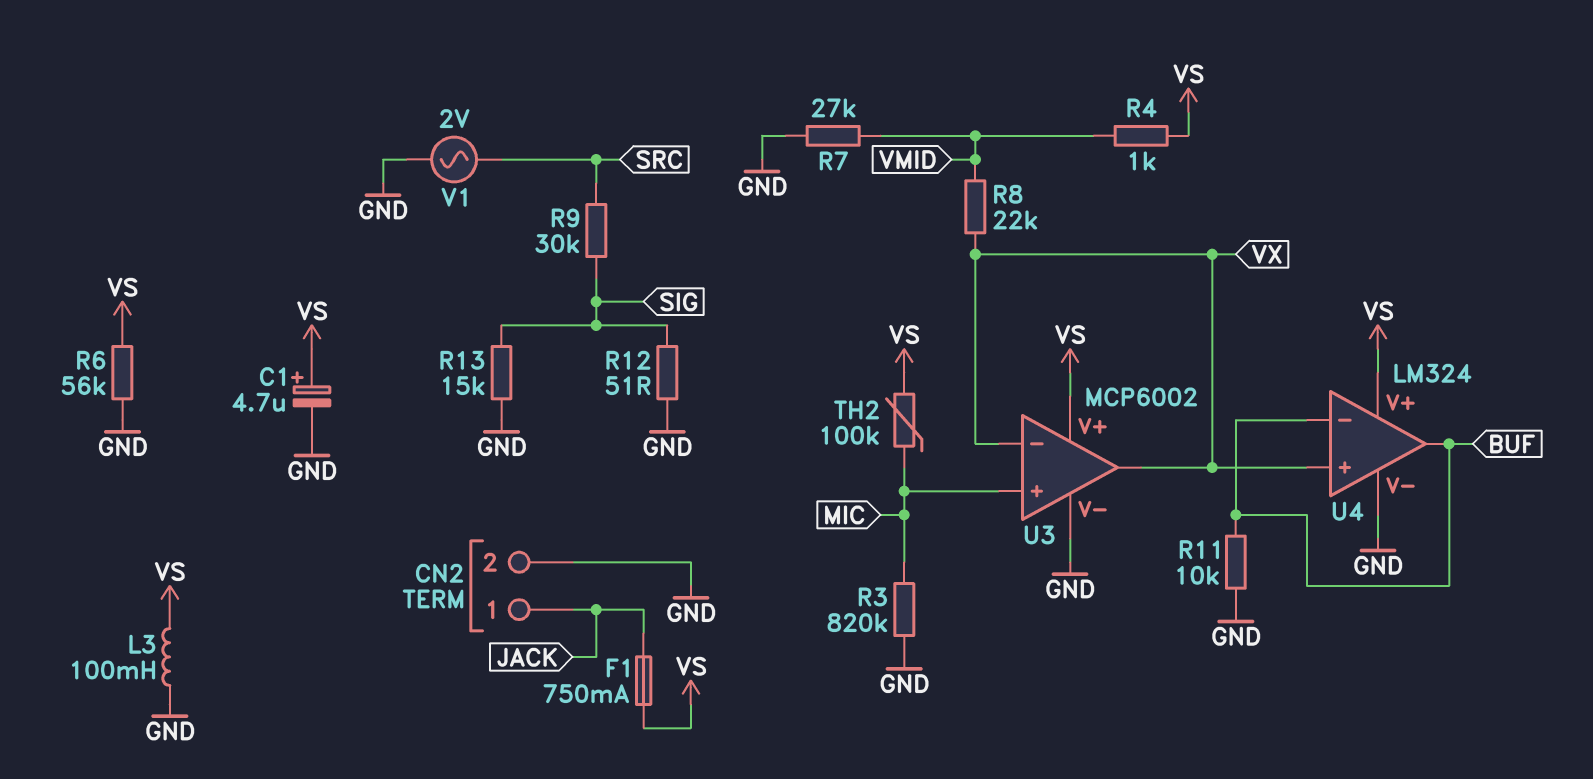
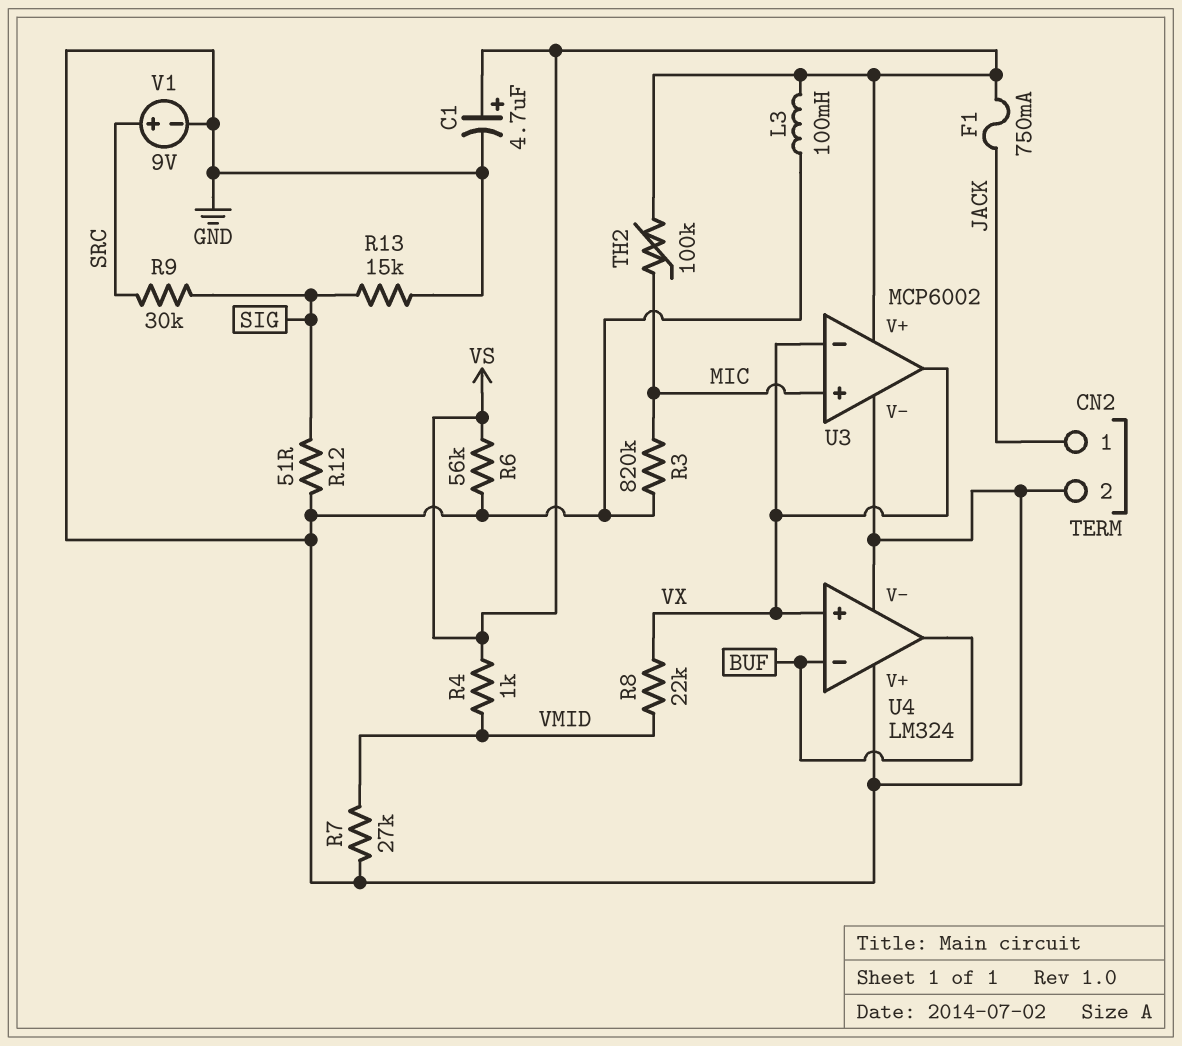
R11: 10k (BUF, GND) -> none
U4 pin V+: VS -> GND
V1: AC 2V (GND, SRC) -> 9V (plus SRC, minus GND)

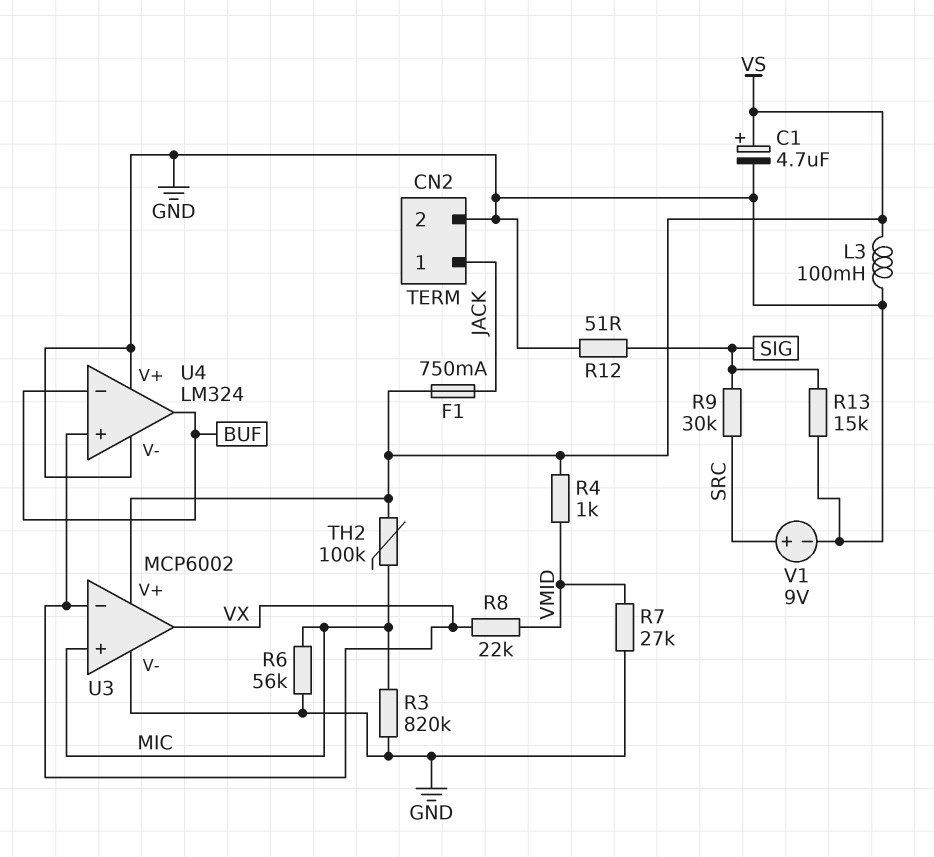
R6: 56k (GND, VS) -> 56k (GND, MIC)

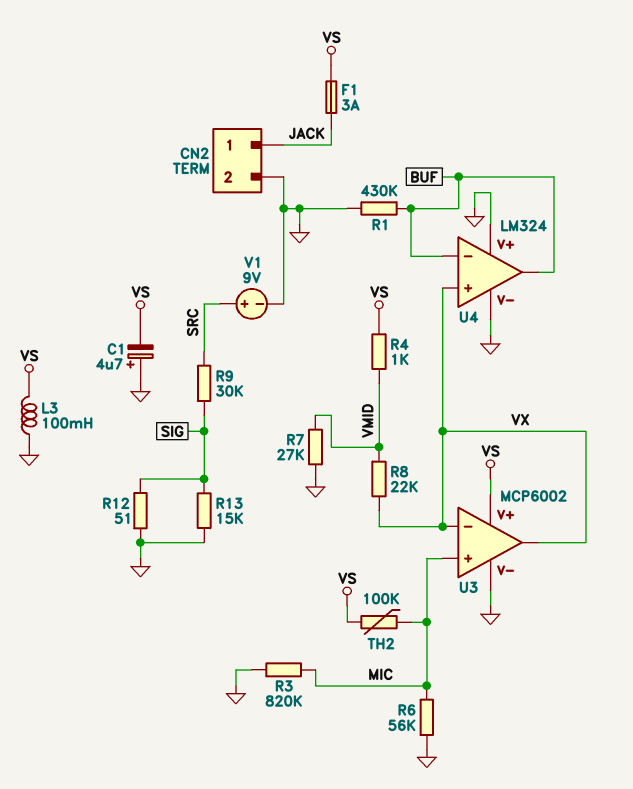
C1: 4.7uF (plus VS, minus GND) -> 4.7uF (plus GND, minus VS)
F1: 750mA (JACK, VS) -> 3A (JACK, VS)
R1: none -> 430k (BUF, GND)

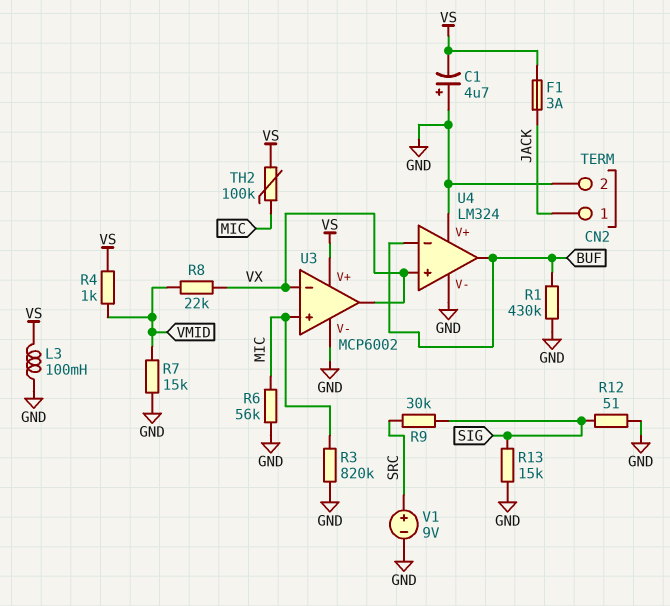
R7: 27k (GND, VMID) -> 15k (GND, VMID)

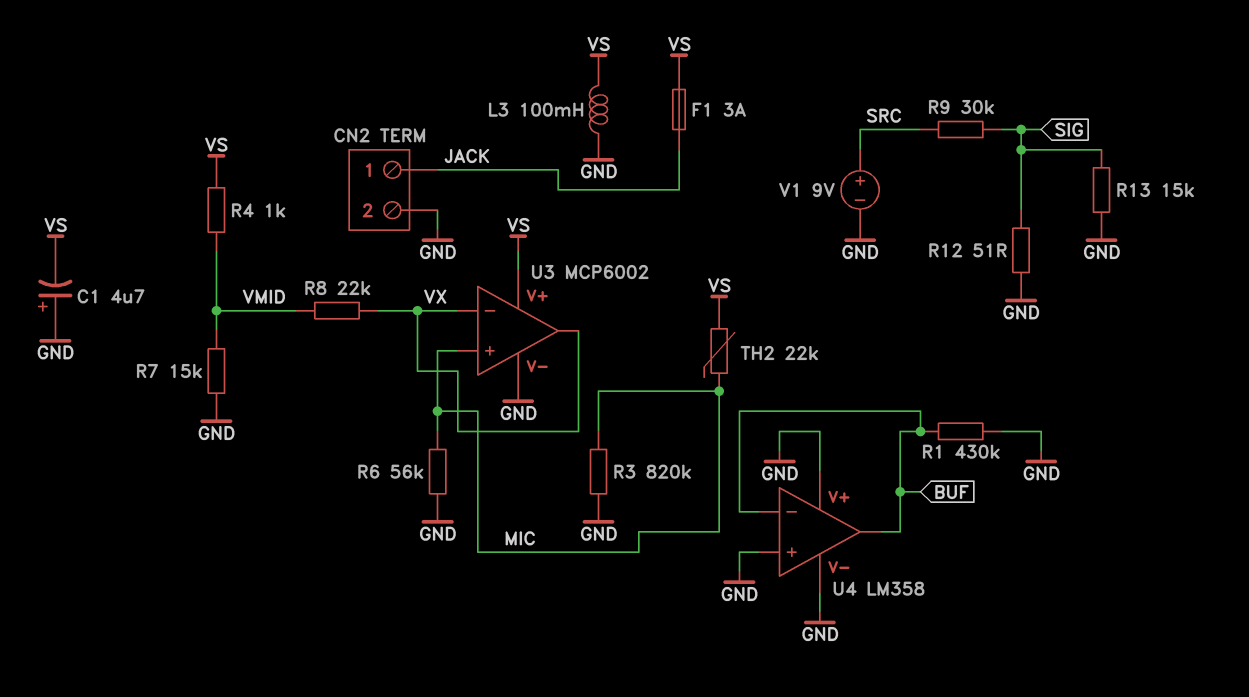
TH2: 100k (MIC, VS) -> 22k (MIC, VS)
U4: LM324 -> LM358
U4 pin in+: VX -> GND

